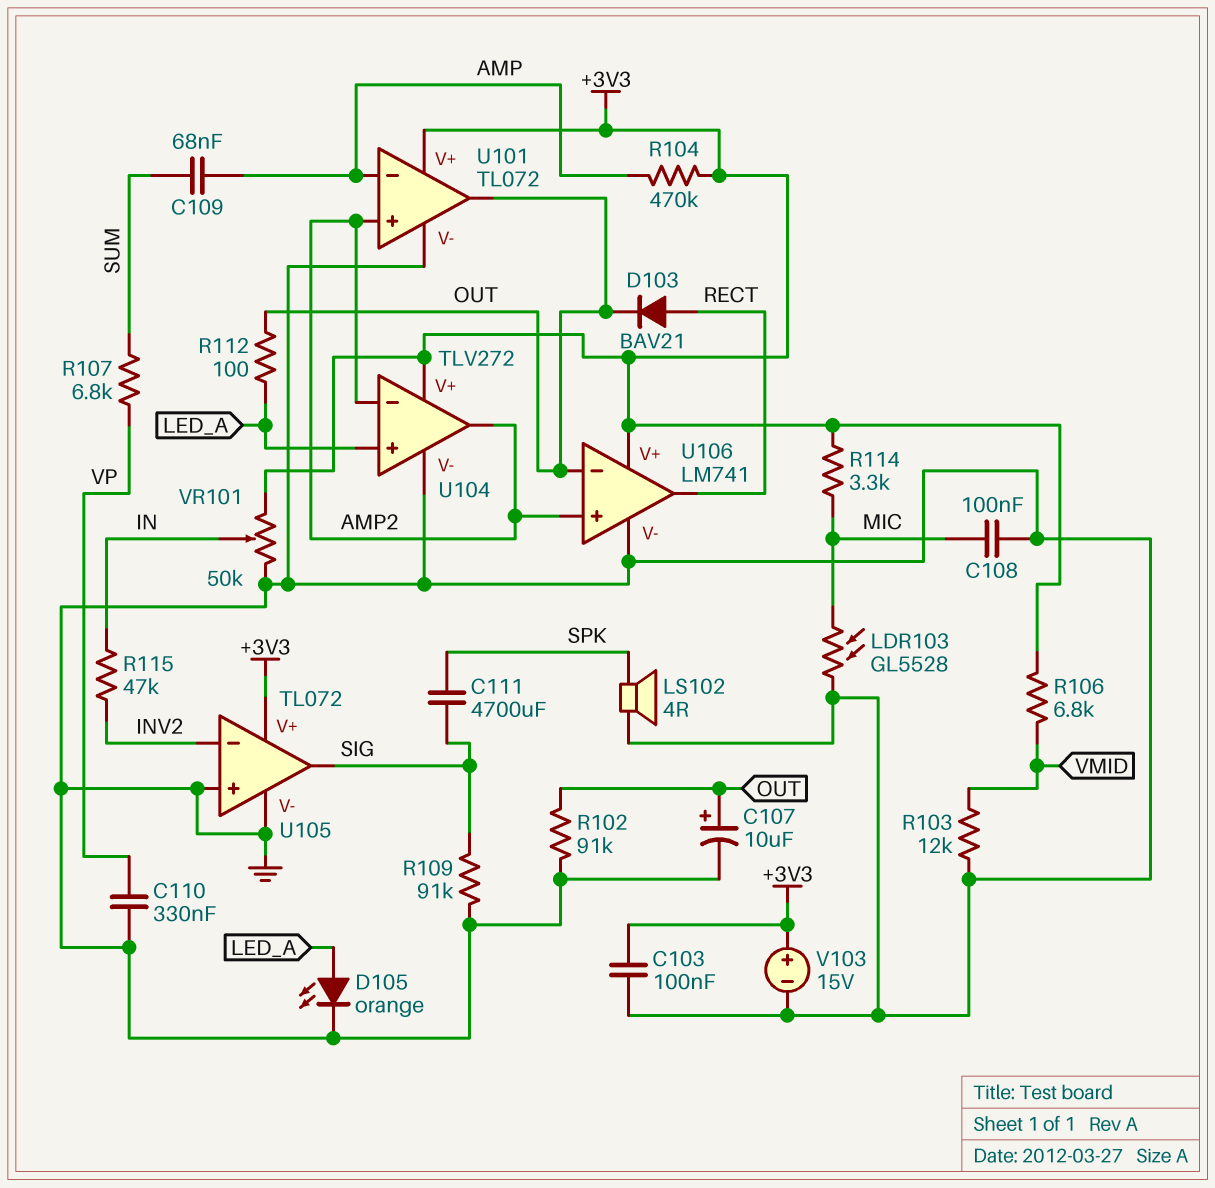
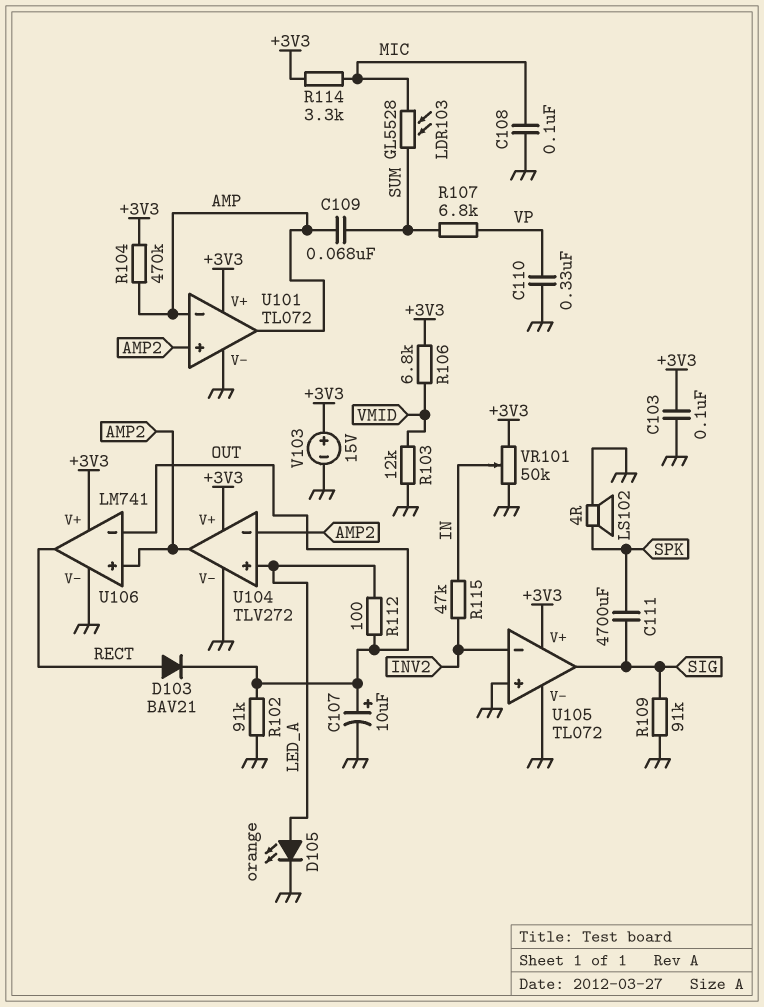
LDR103: GL5528 (GND, MIC) -> GL5528 (MIC, SUM)
U101 pin out: OUT -> AMP

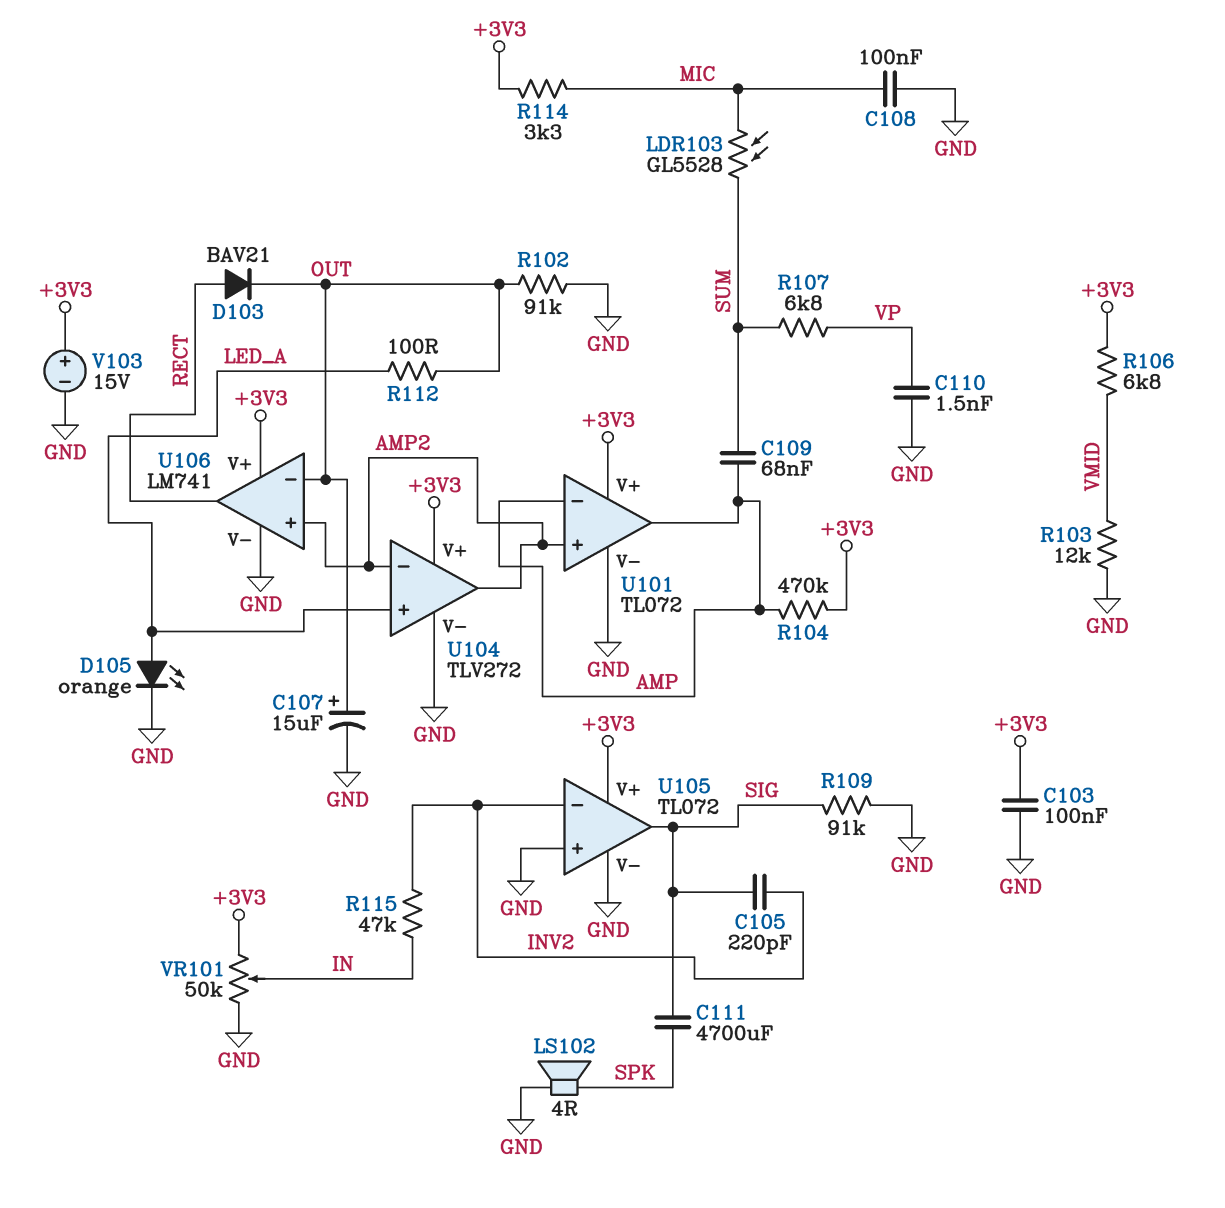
C105: none -> 220pF (INV2, SIG)
C107: 10uF (plus OUT, minus GND) -> 15uF (plus OUT, minus GND)
C110: 330nF (GND, VP) -> 1.5nF (GND, VP)

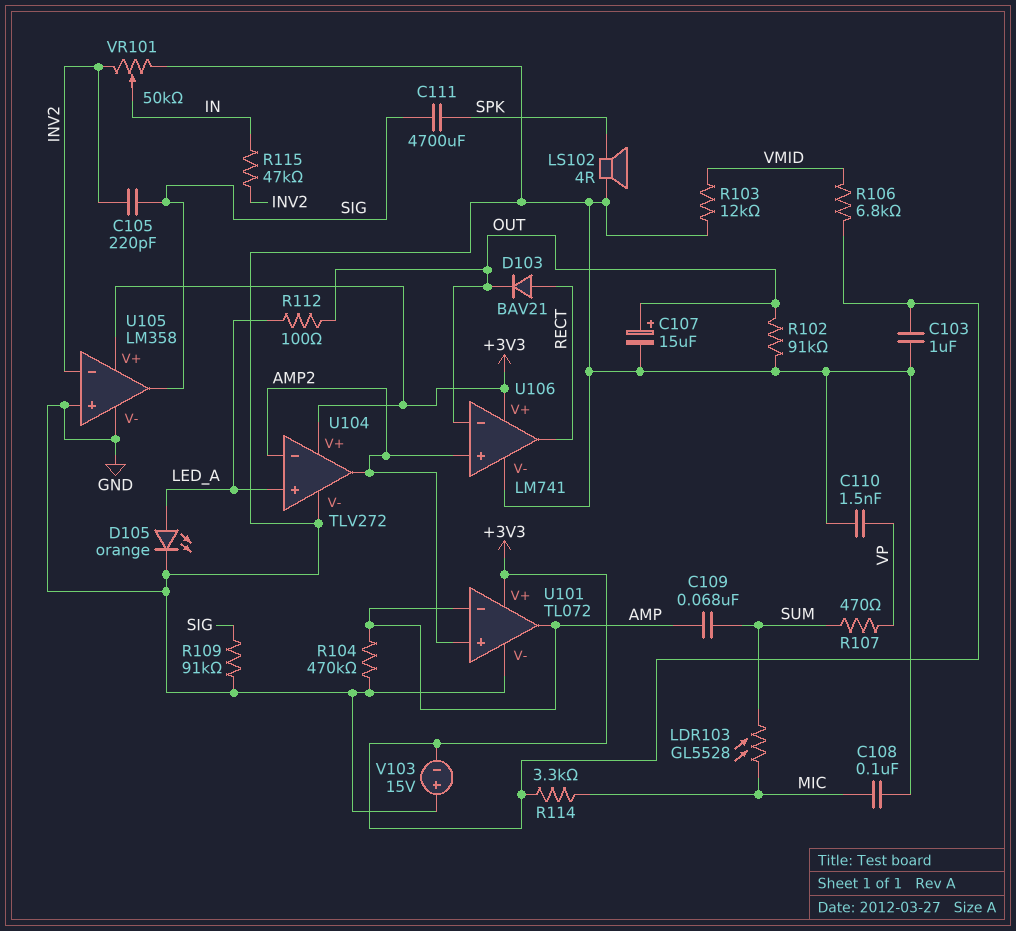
C103: 100nF (+3V3, GND) -> 1uF (+3V3, GND)
R104: 470k (+3V3, AMP) -> 470k (AMP, GND)
R107: 6.8k (SUM, VP) -> 470 (SUM, VP)
U105: TL072 -> LM358
V103: 15V (plus +3V3, minus GND) -> 15V (plus GND, minus +3V3)
VR101: 50k (+3V3, GND, wiper IN) -> 50k (GND, INV2, wiper IN)

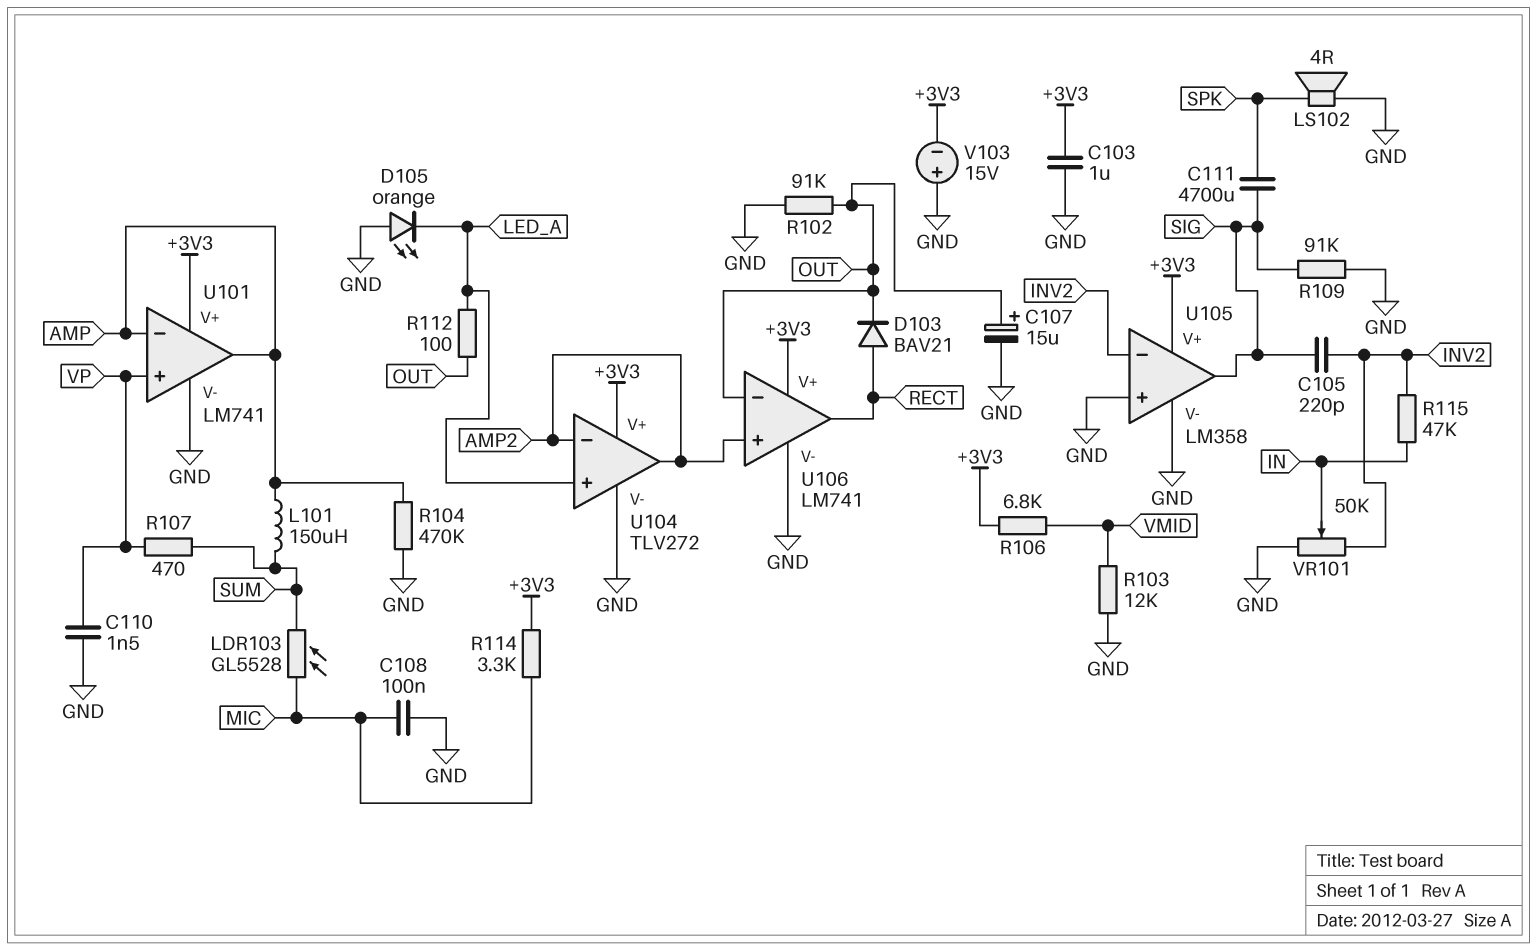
C109: 68nF (AMP, SUM) -> none
D105: LED orange (A LED_A, K GND) -> LED orange (A GND, K LED_A)
L101: none -> 150uH (AMP, SUM)
U101: TL072 -> LM741
U101 pin in+: AMP2 -> VP

